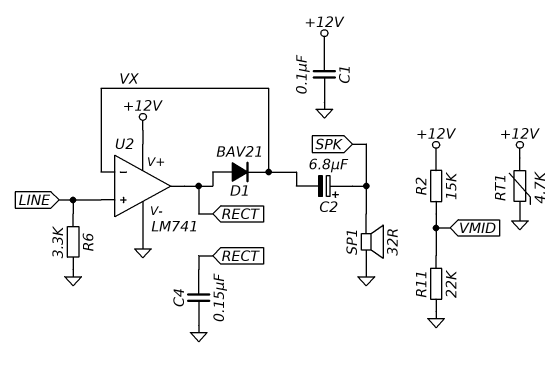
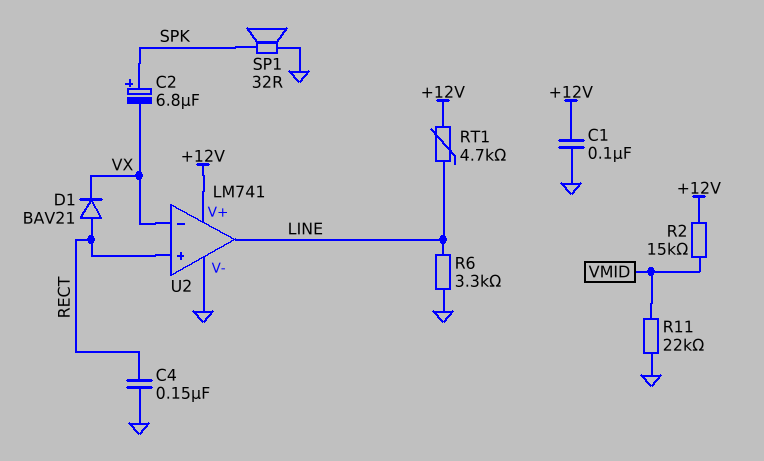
RT1: 4.7k (+12V, GND) -> 4.7k (+12V, LINE)
U2 pin in+: LINE -> RECT
U2 pin out: RECT -> LINE

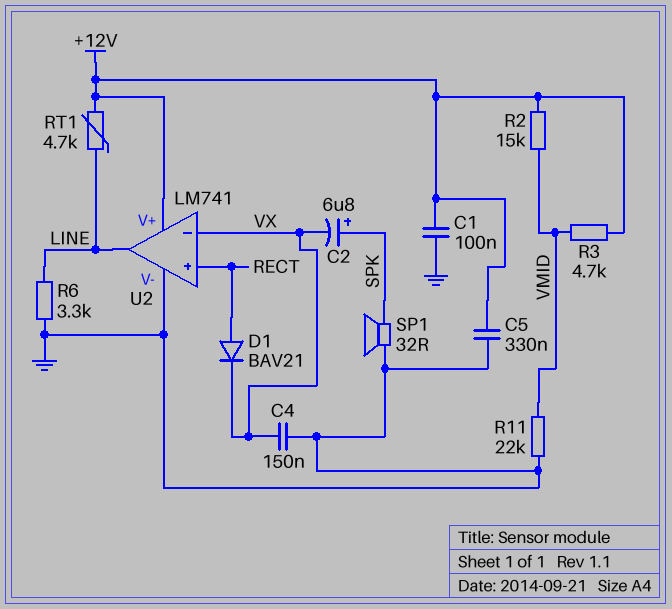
C4: 150nF (GND, RECT) -> 150nF (GND, VX)
C5: none -> 330nF (+12V, GND)
R3: none -> 4.7k (+12V, VMID)

